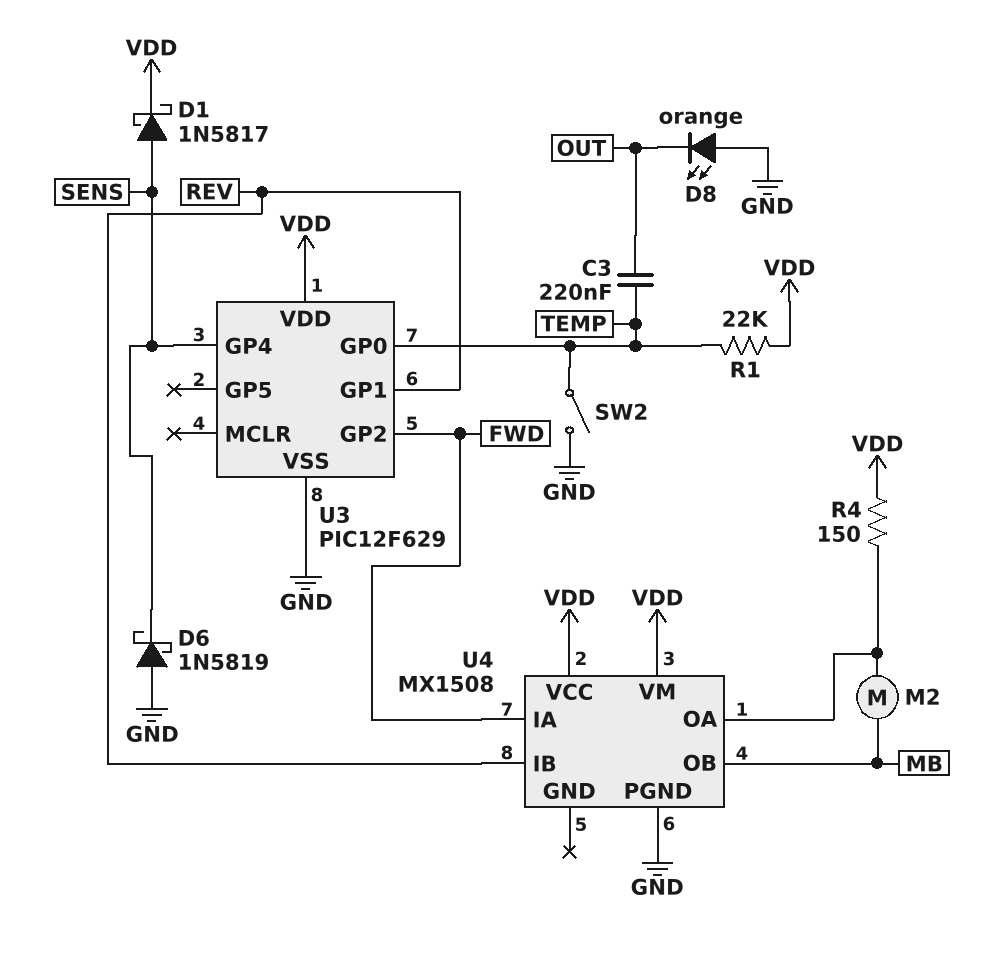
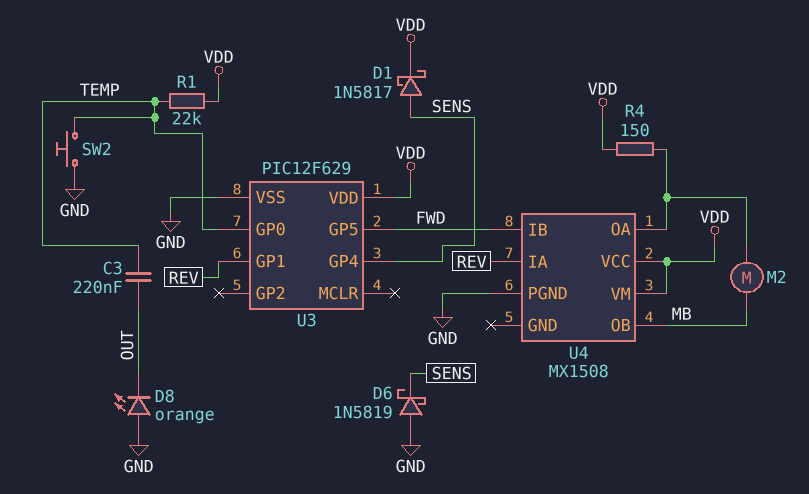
SW2: switch (GND, TEMP) -> button (GND, TEMP)
U3 pin GP2: FWD -> none
U3 pin GP5: none -> FWD
U4 pin IA: FWD -> REV
U4 pin IB: REV -> FWD

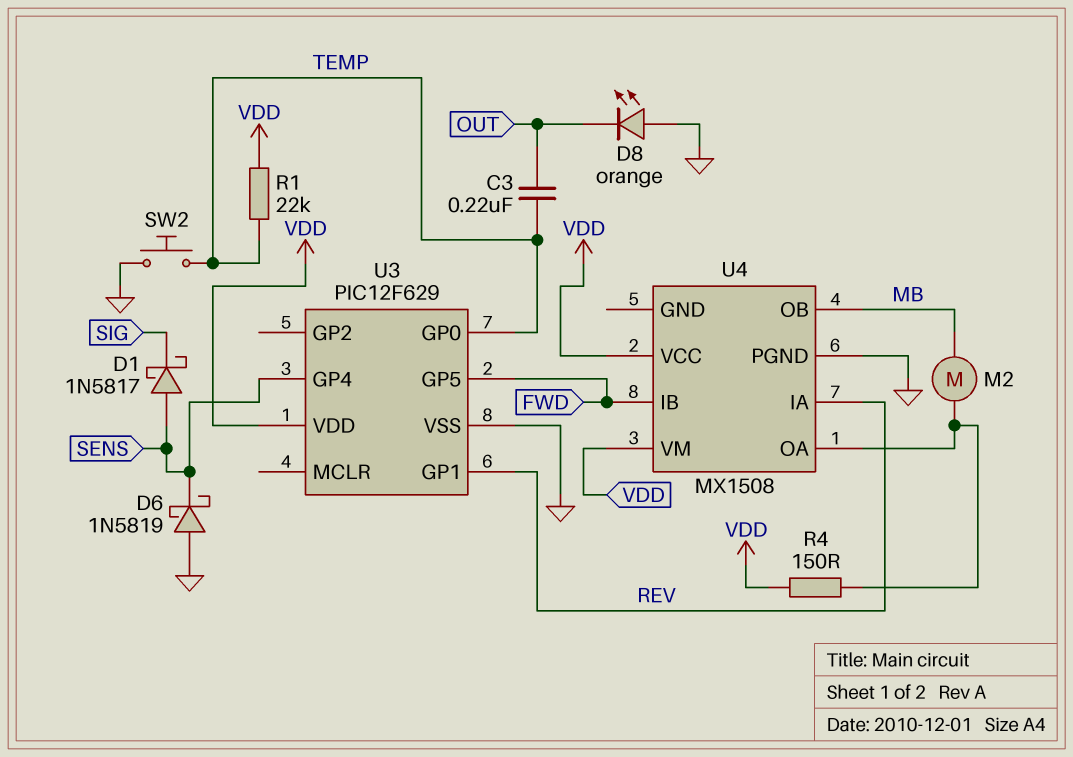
D1: schottky 1N5817 (A SENS, K VDD) -> schottky 1N5817 (A SENS, K SIG)

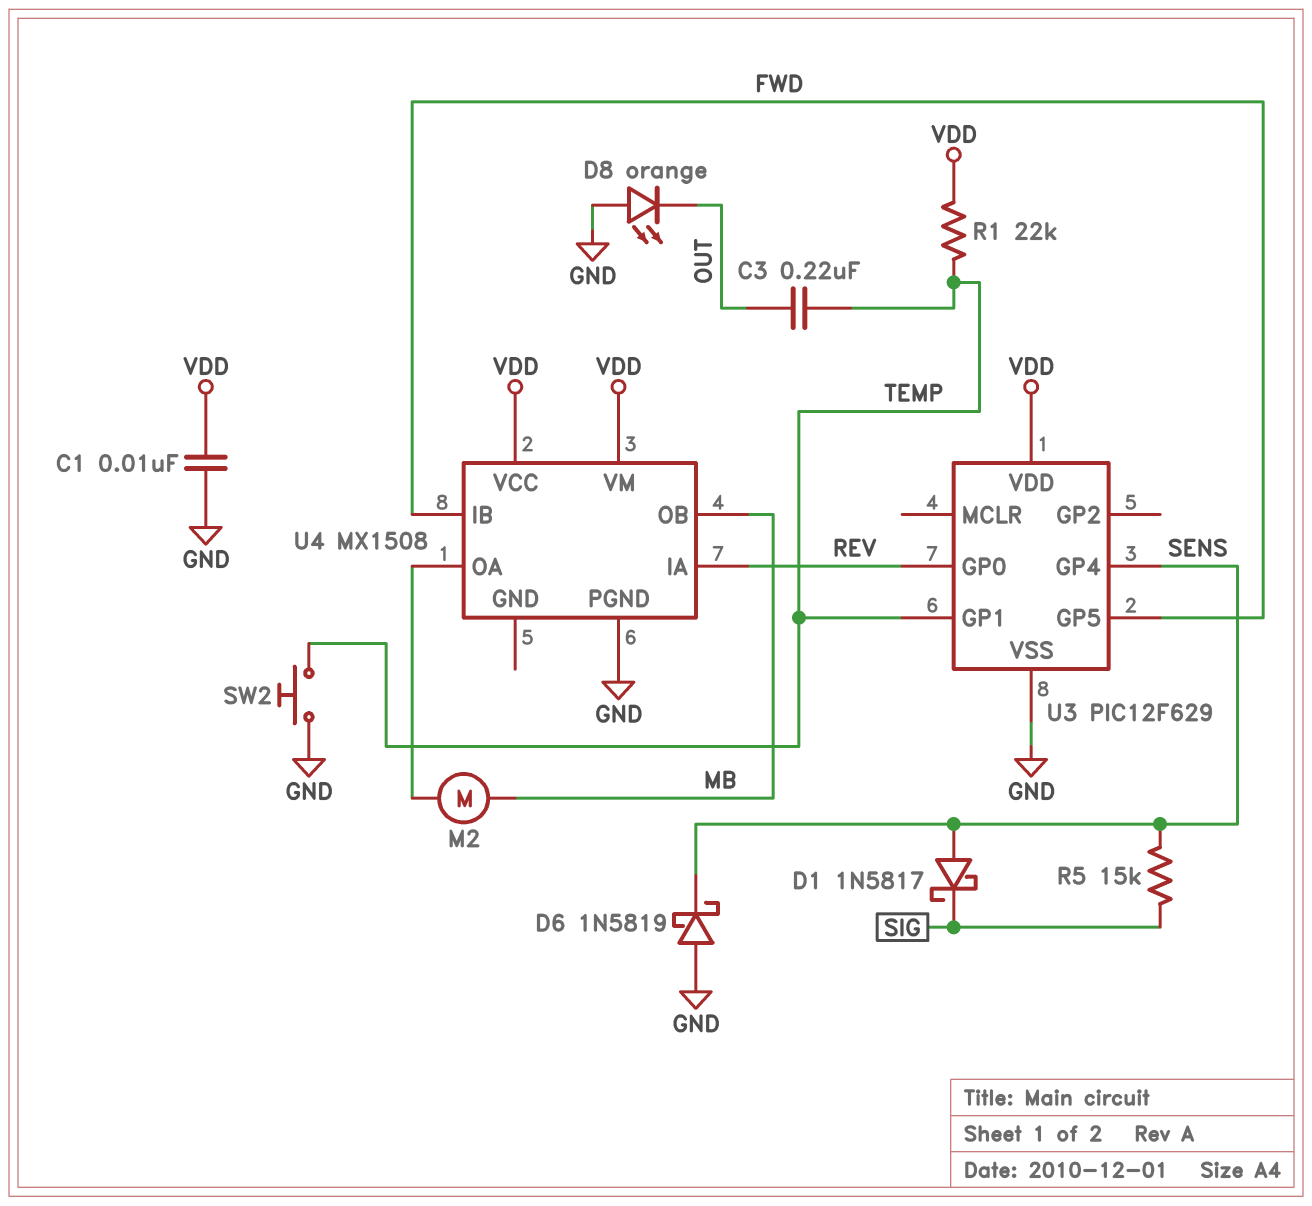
C1: none -> 10nF (GND, VDD)
R4: 150 (U4/OA, VDD) -> none
R5: none -> 15k (SENS, SIG)
U3 pin GP0: TEMP -> REV
U3 pin GP1: REV -> TEMP

